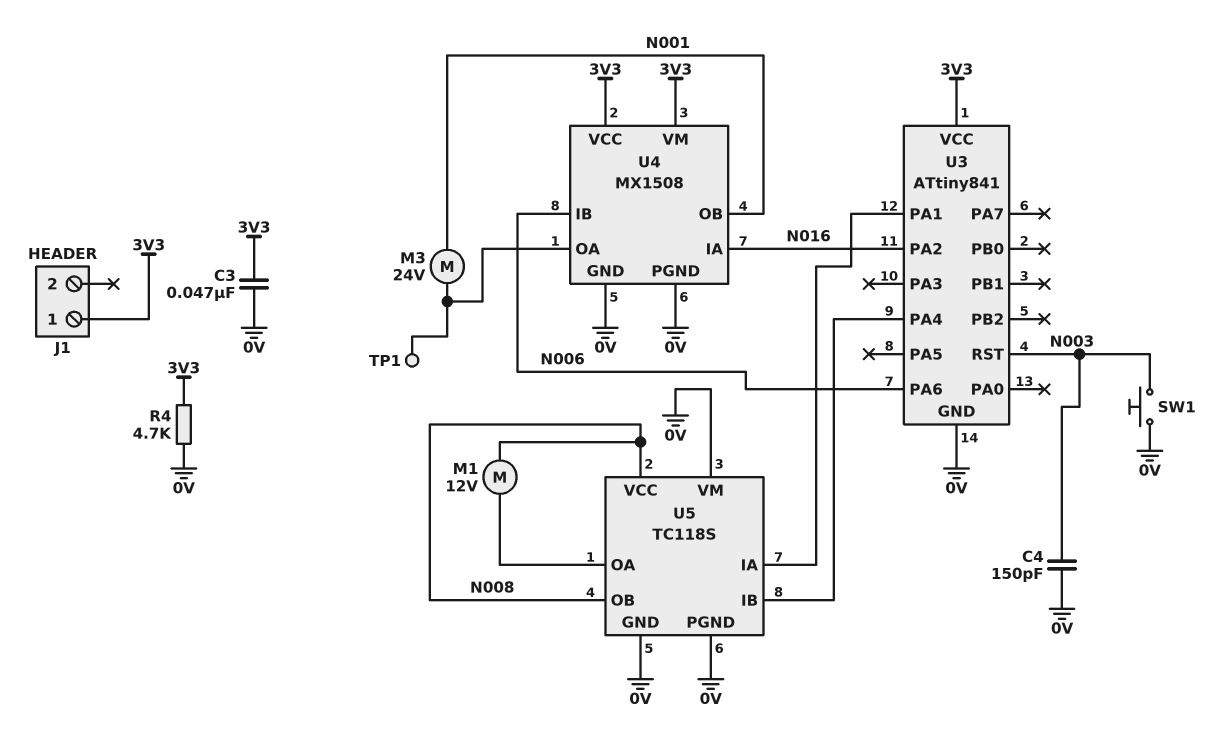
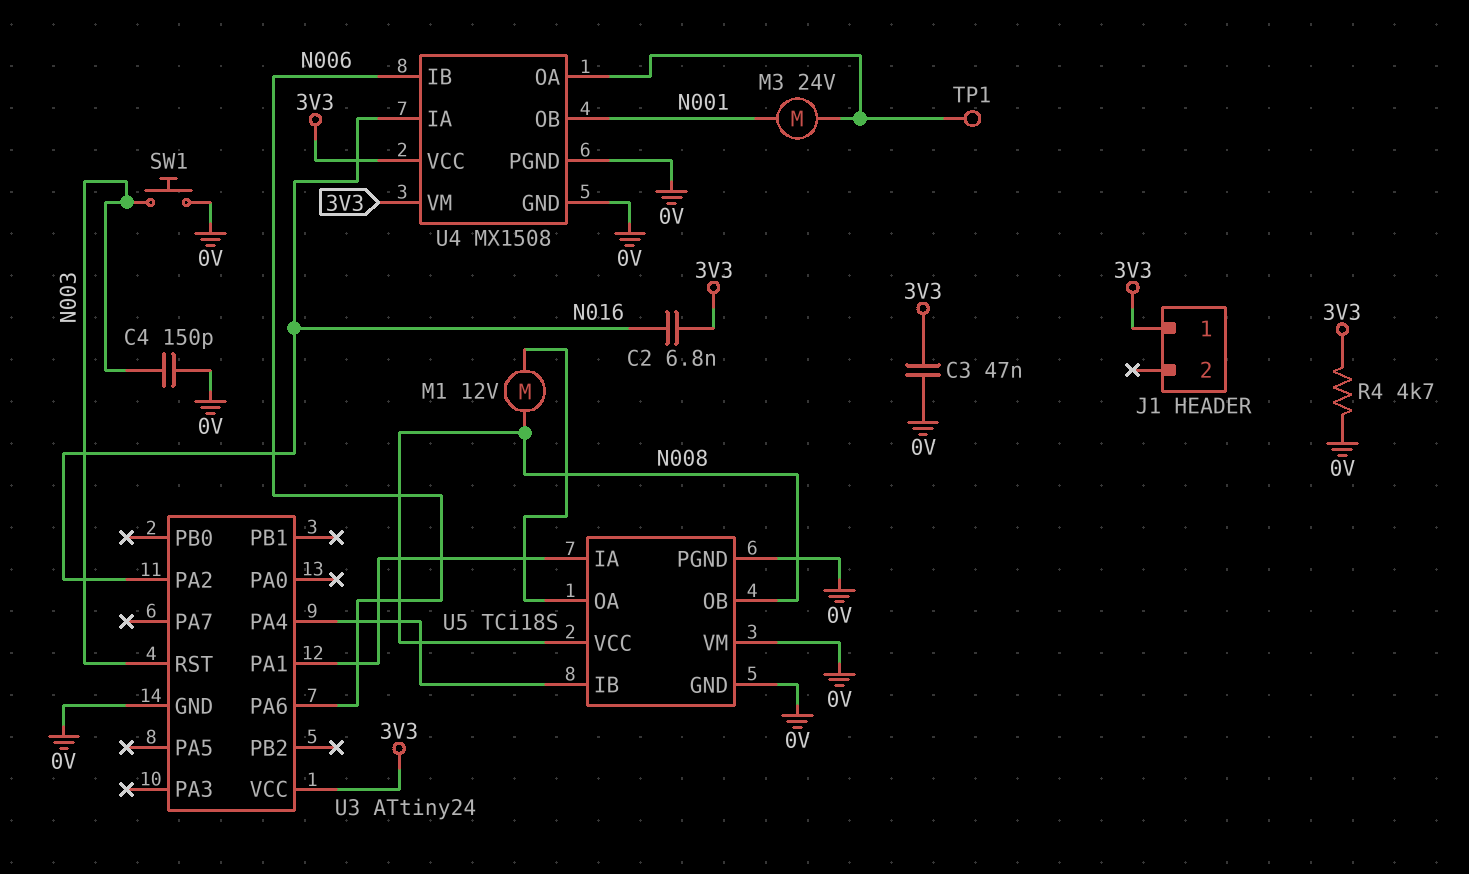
C2: none -> 6.8nF (3V3, N016)
U3: ATtiny841 -> ATtiny24

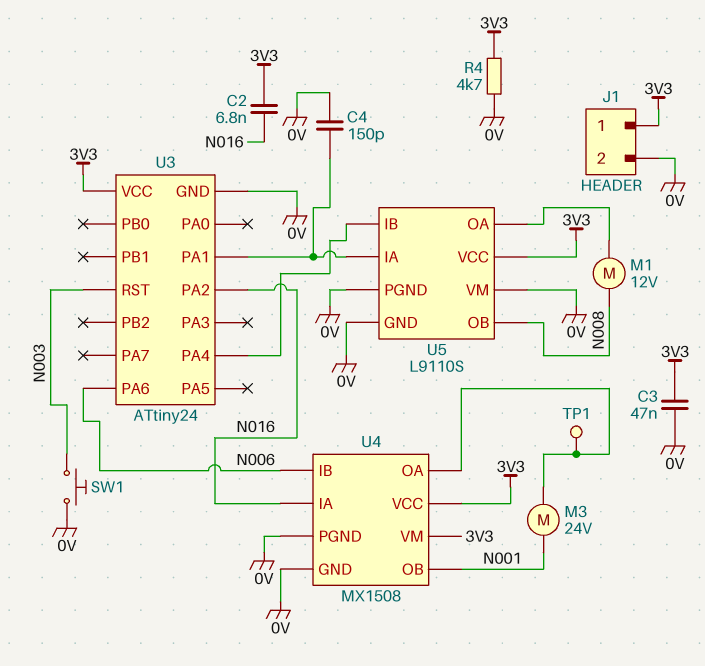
C4: 150pF (0V, N003) -> 150pF (0V, U3/PA1)
J1 pin 2: none -> 0V
U5: TC118S -> L9110S
U5 pin VCC: N008 -> 3V3

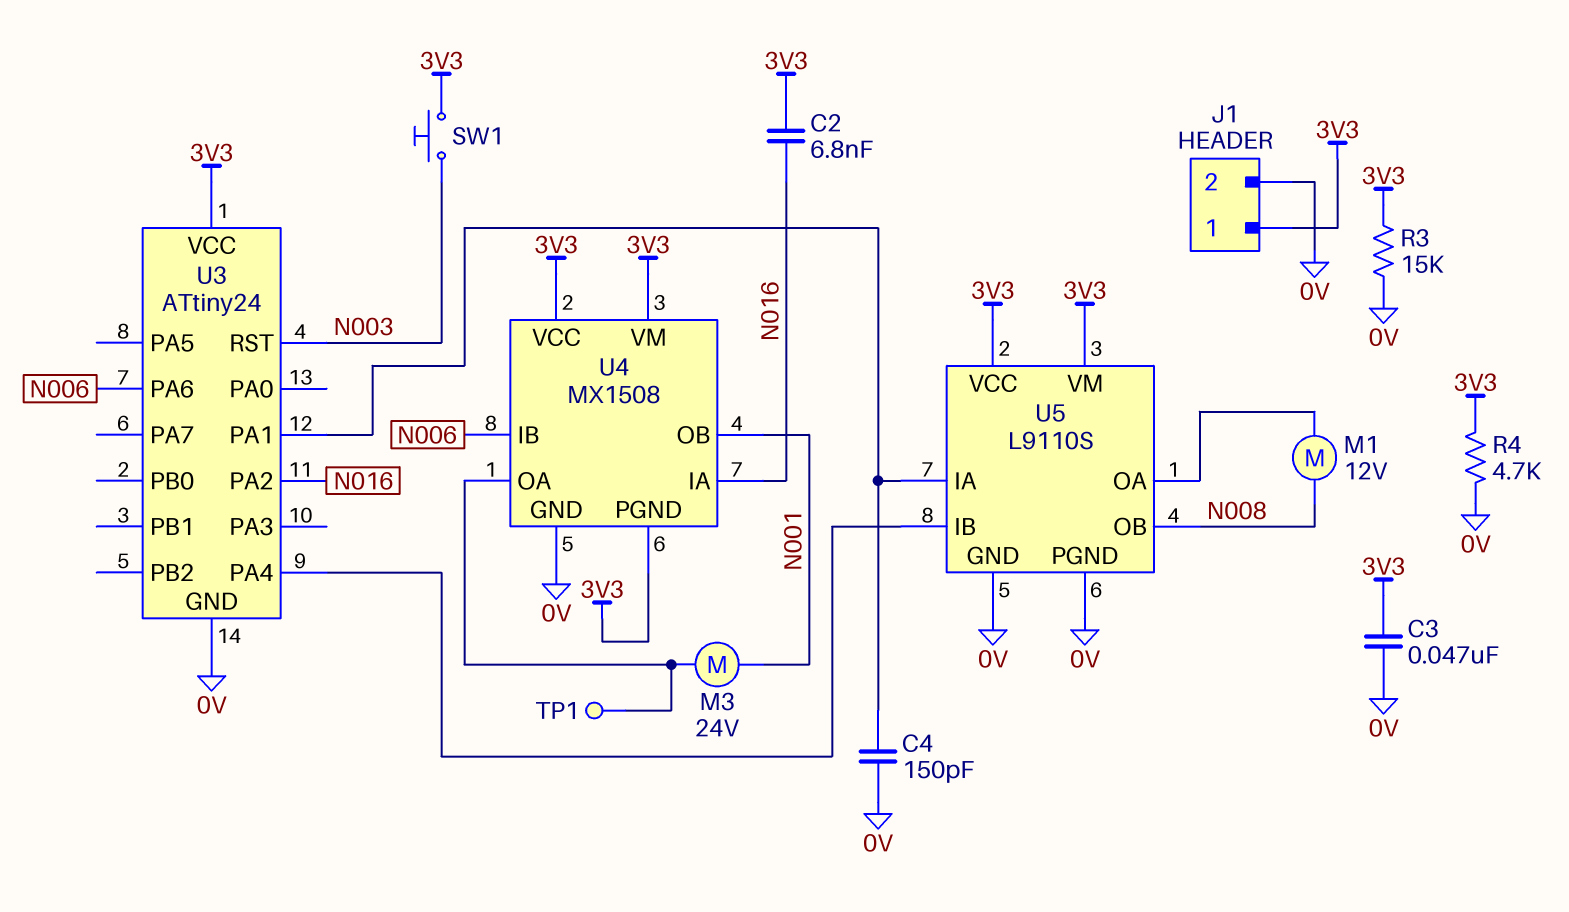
R3: none -> 15k (0V, 3V3)
SW1: button (0V, N003) -> button (3V3, N003)
U4 pin PGND: 0V -> 3V3
U5 pin VM: 0V -> 3V3

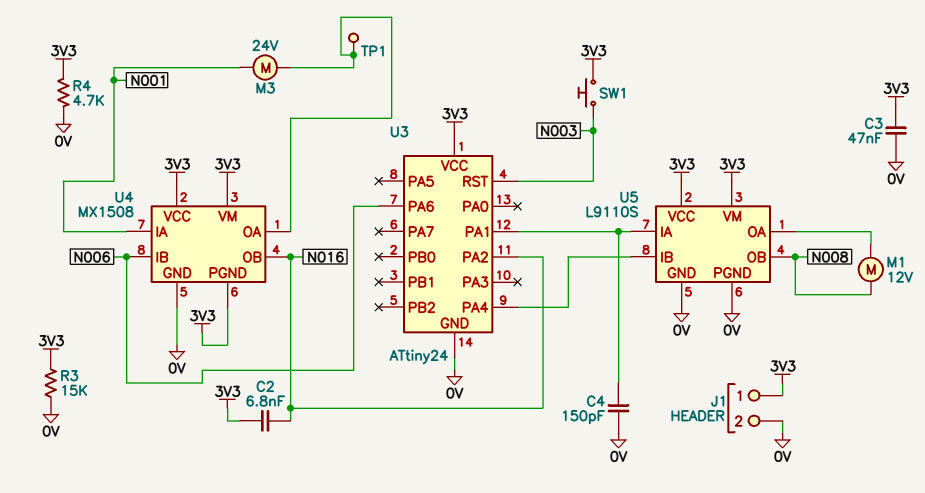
U4 pin IA: N016 -> N001
U4 pin OB: N001 -> N016

